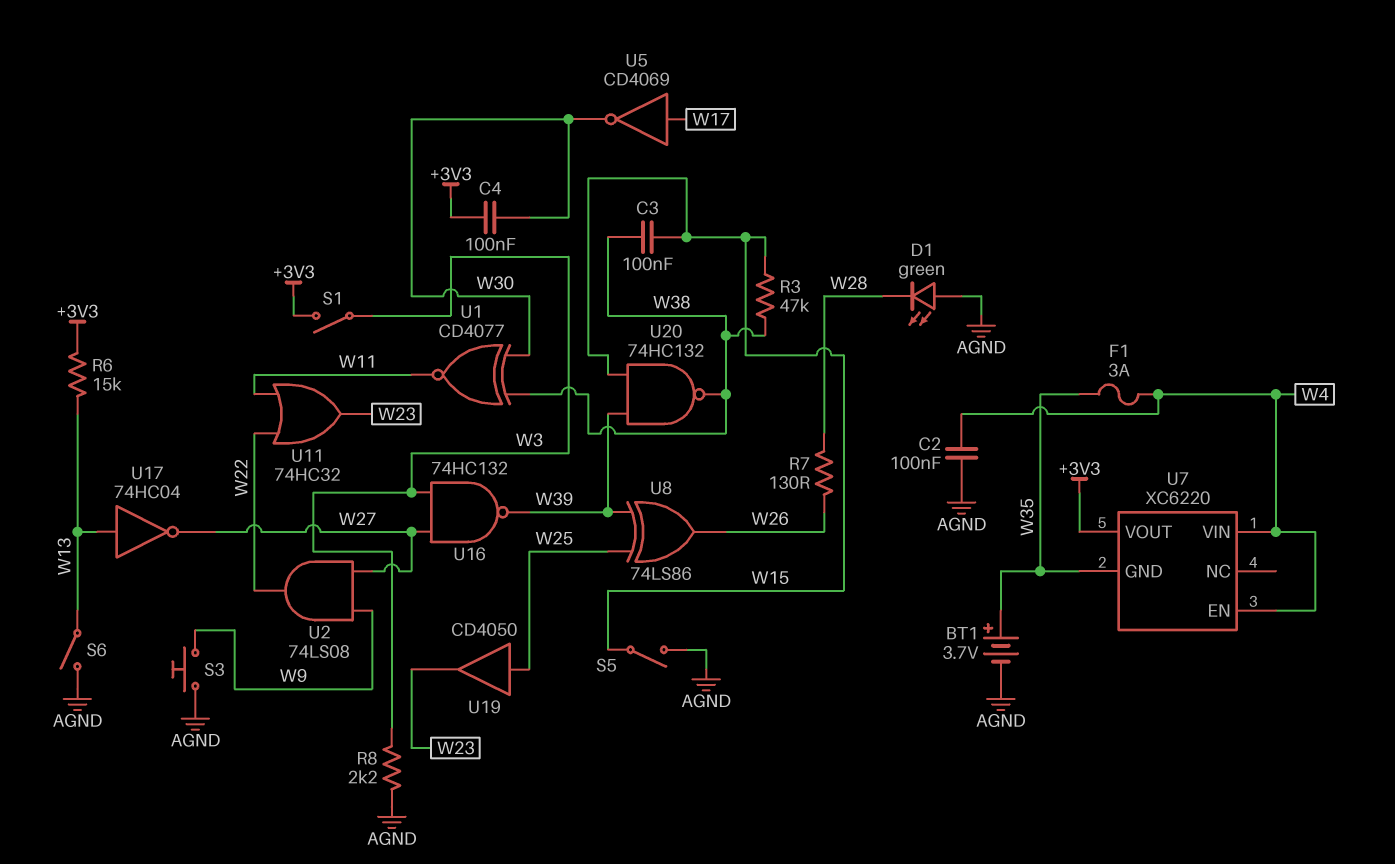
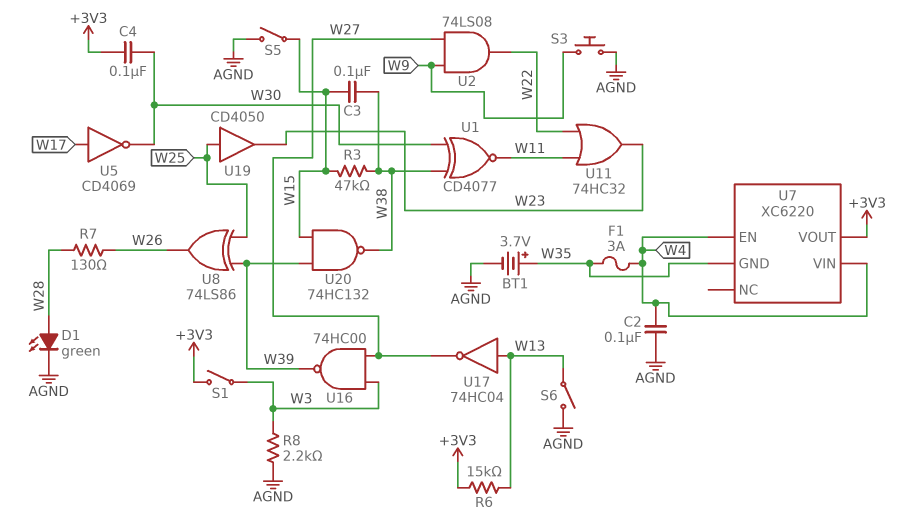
D1: LED green (A AGND, K W28) -> LED green (A W28, K AGND)
U16: NAND 74HC132 (in W3, in W27, out W39) -> NAND 74HC00 (in W3, in W27, out W39)

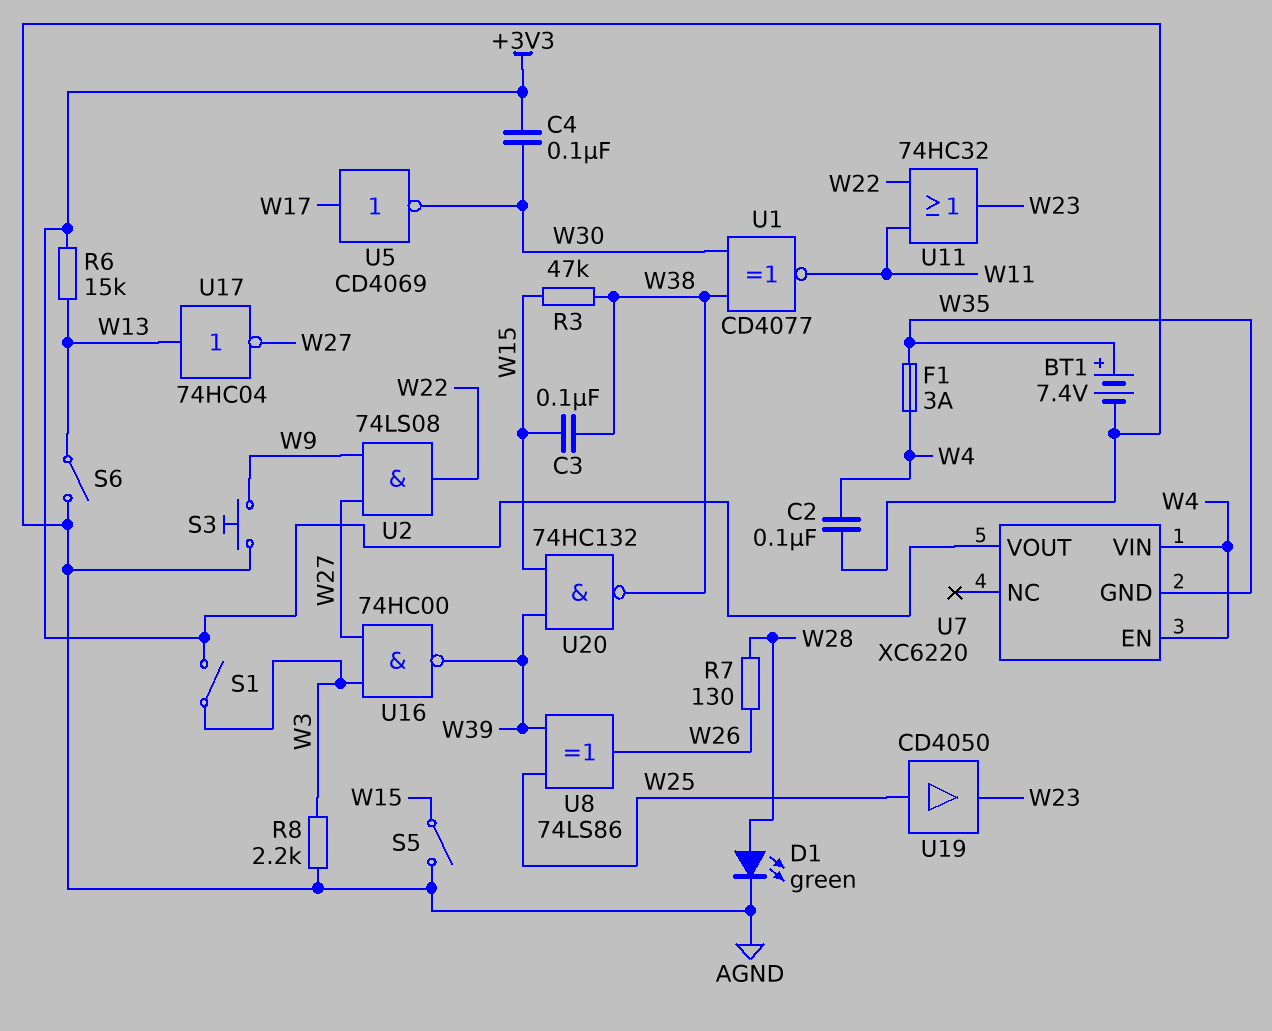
BT1: 3.7V (plus W35, minus AGND) -> 7.4V (plus W35, minus AGND)

